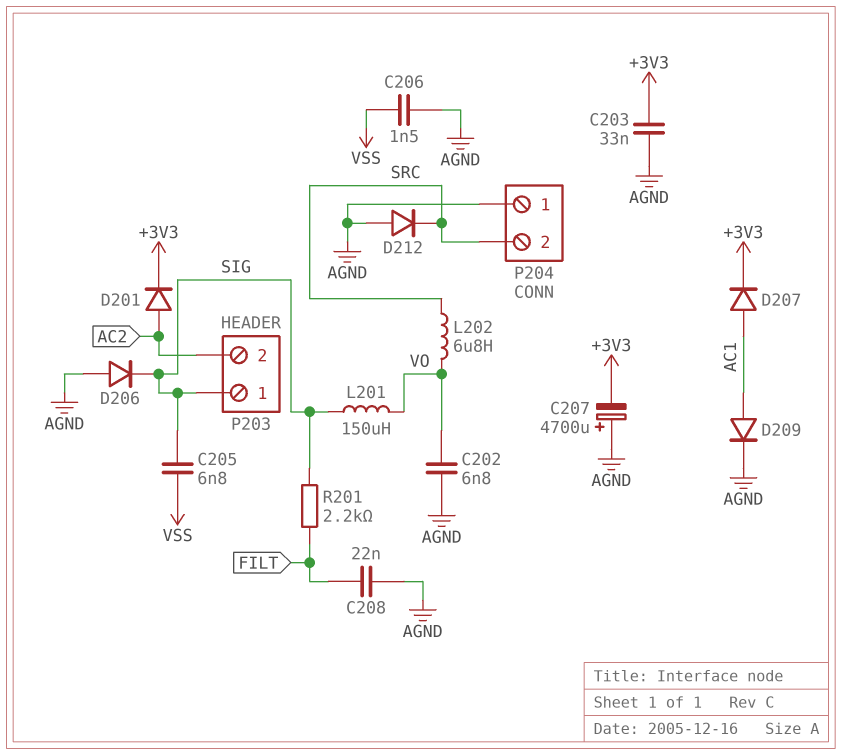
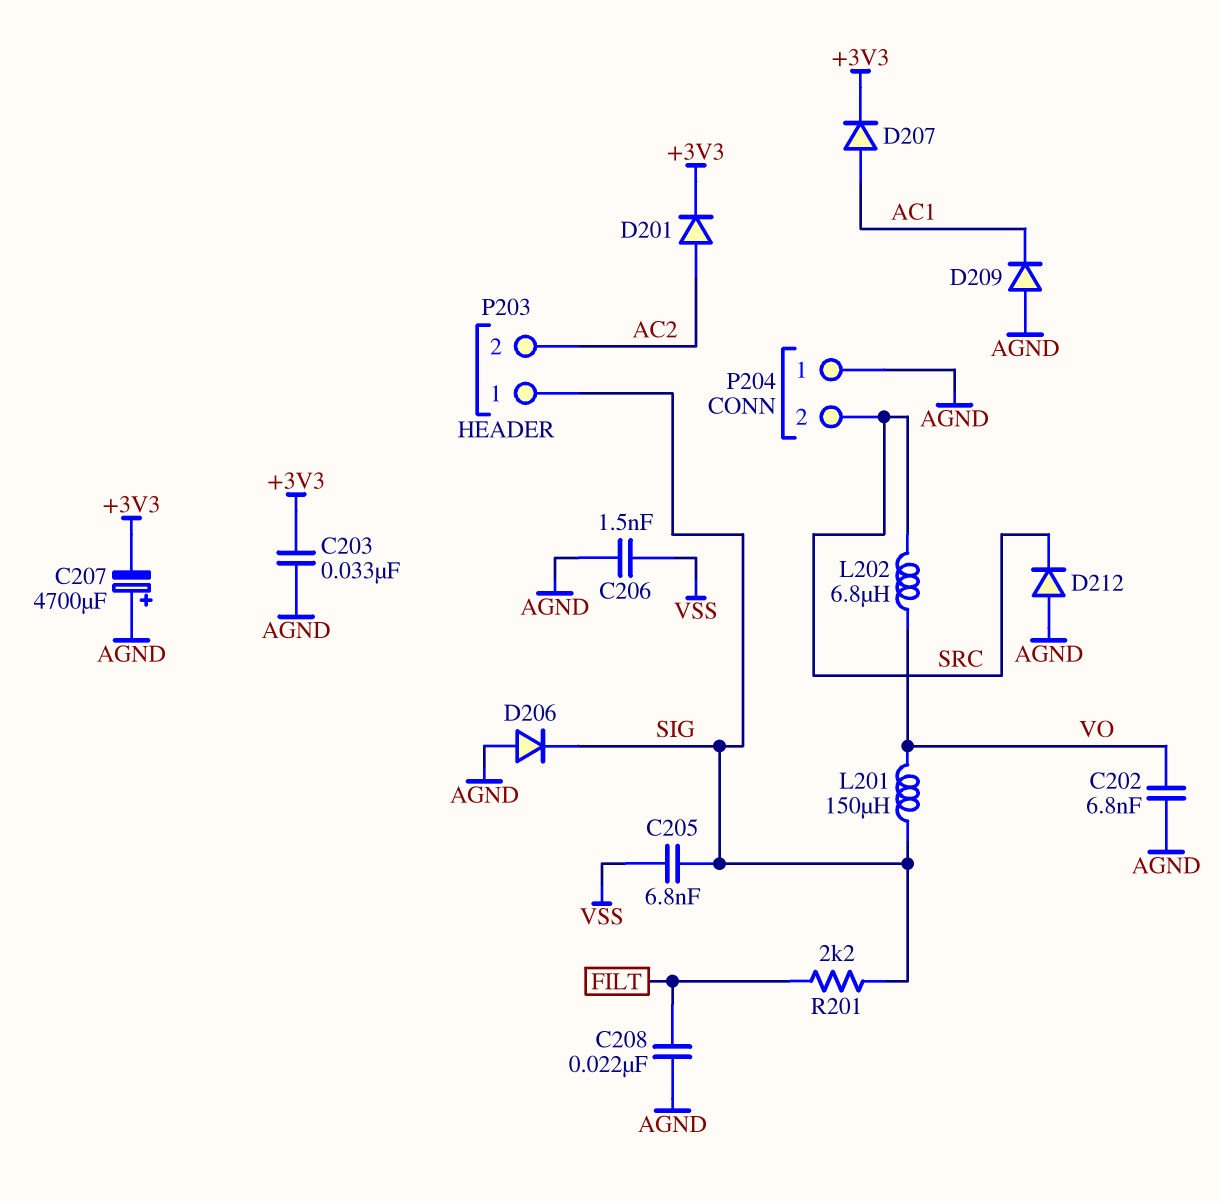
D209: diode (A AC1, K AGND) -> diode (A AGND, K AC1)

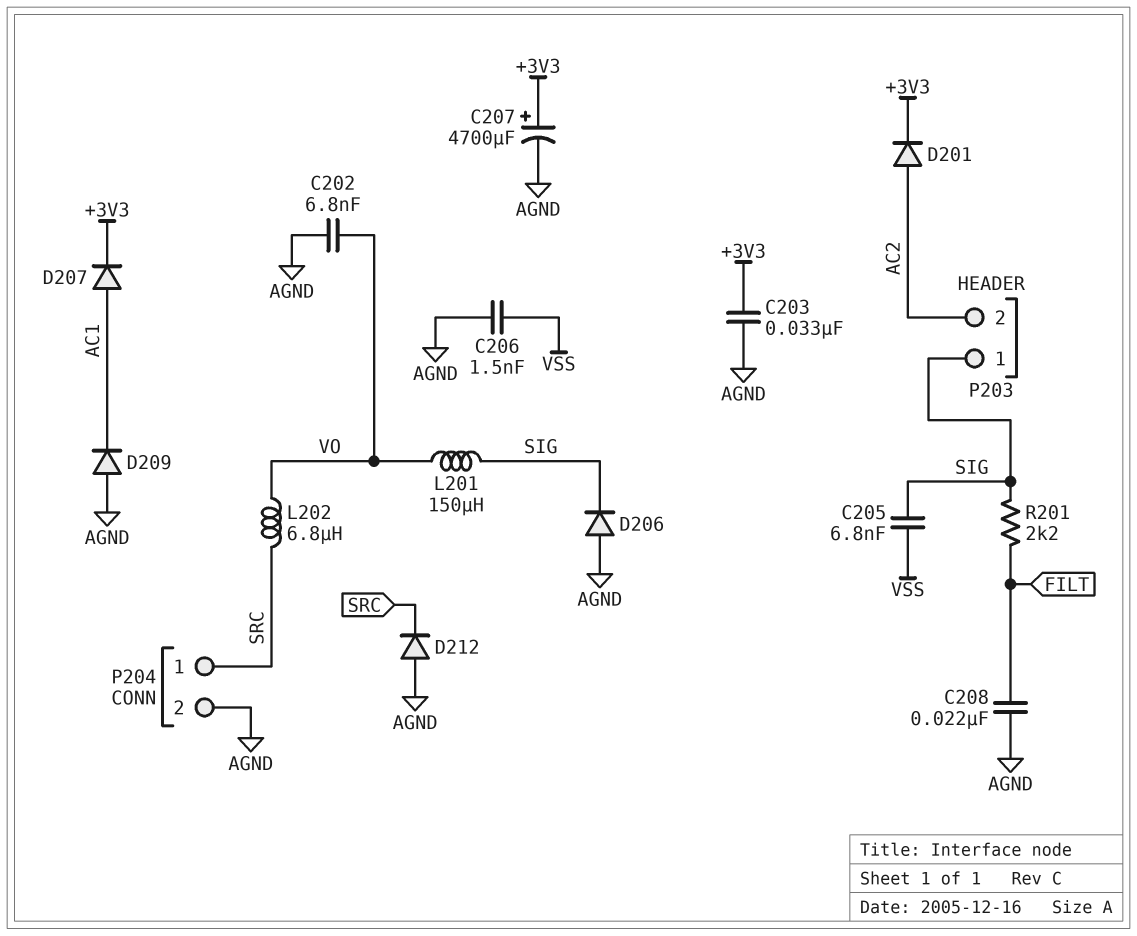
C207: 4700uF (plus AGND, minus +3V3) -> 4700uF (plus +3V3, minus AGND)
P204 pin 1: AGND -> SRC
P204 pin 2: SRC -> AGND

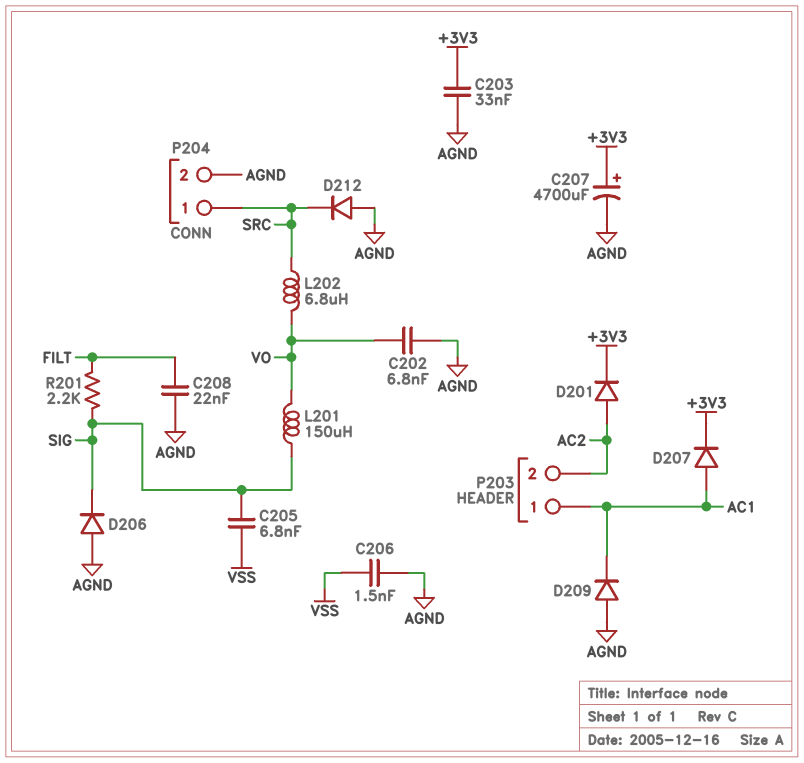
P203 pin 1: SIG -> AC1

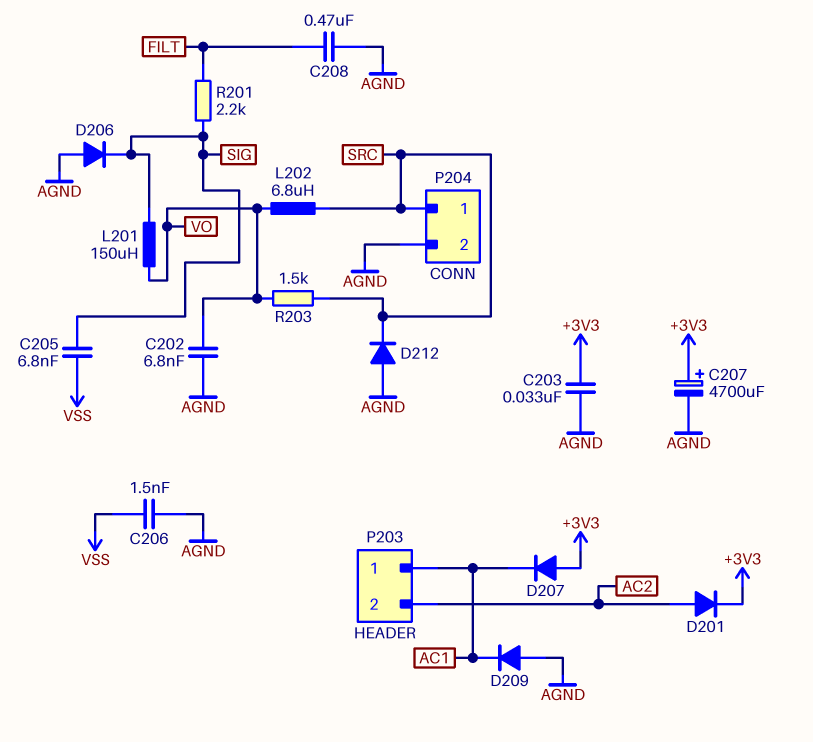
C208: 22nF (AGND, FILT) -> 470nF (AGND, FILT)
D207: diode (A AC1, K +3V3) -> diode (A +3V3, K AC1)
R203: none -> 1.5k (SRC, VO)

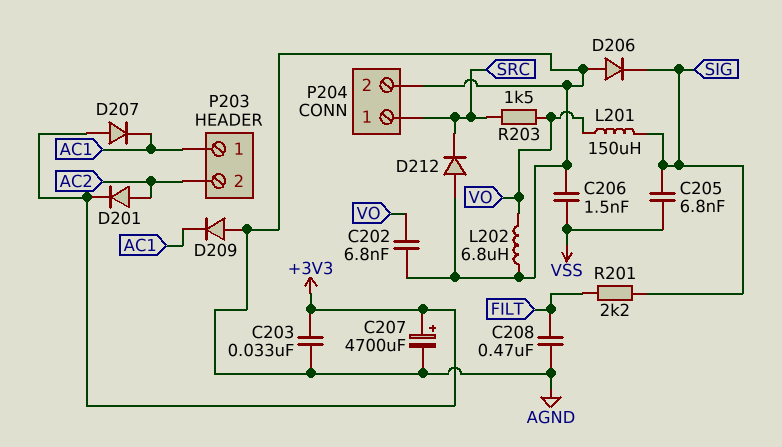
L202: 6.8uH (SRC, VO) -> 6.8uH (AGND, VO)

